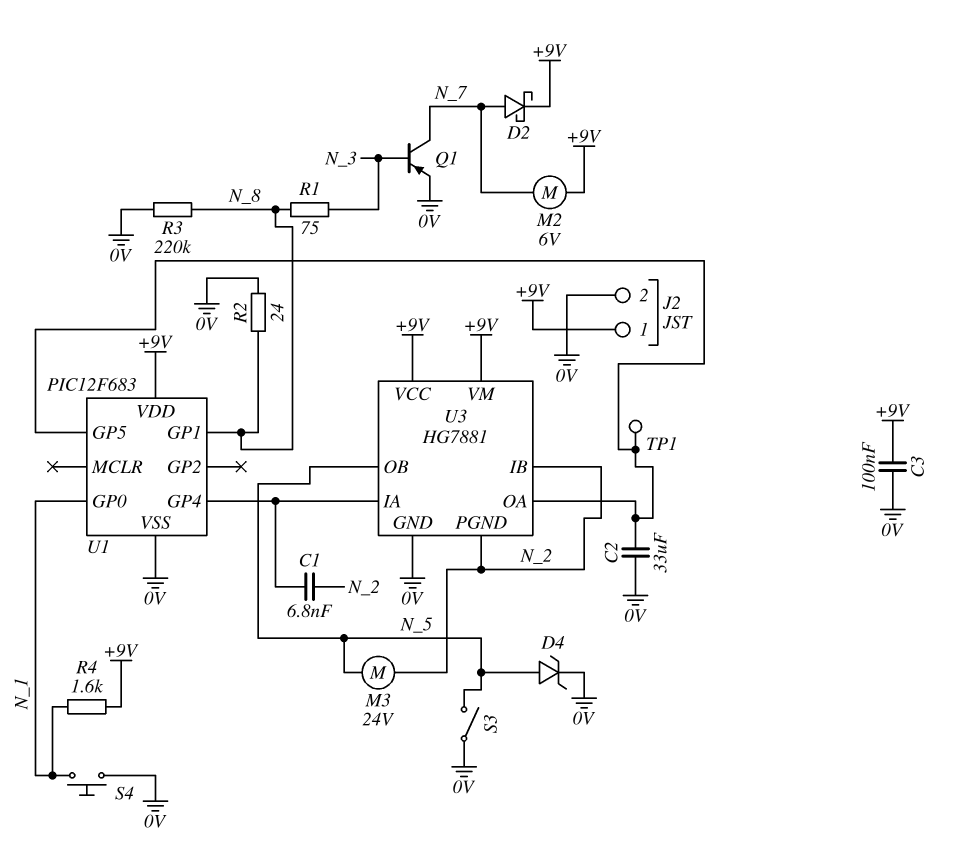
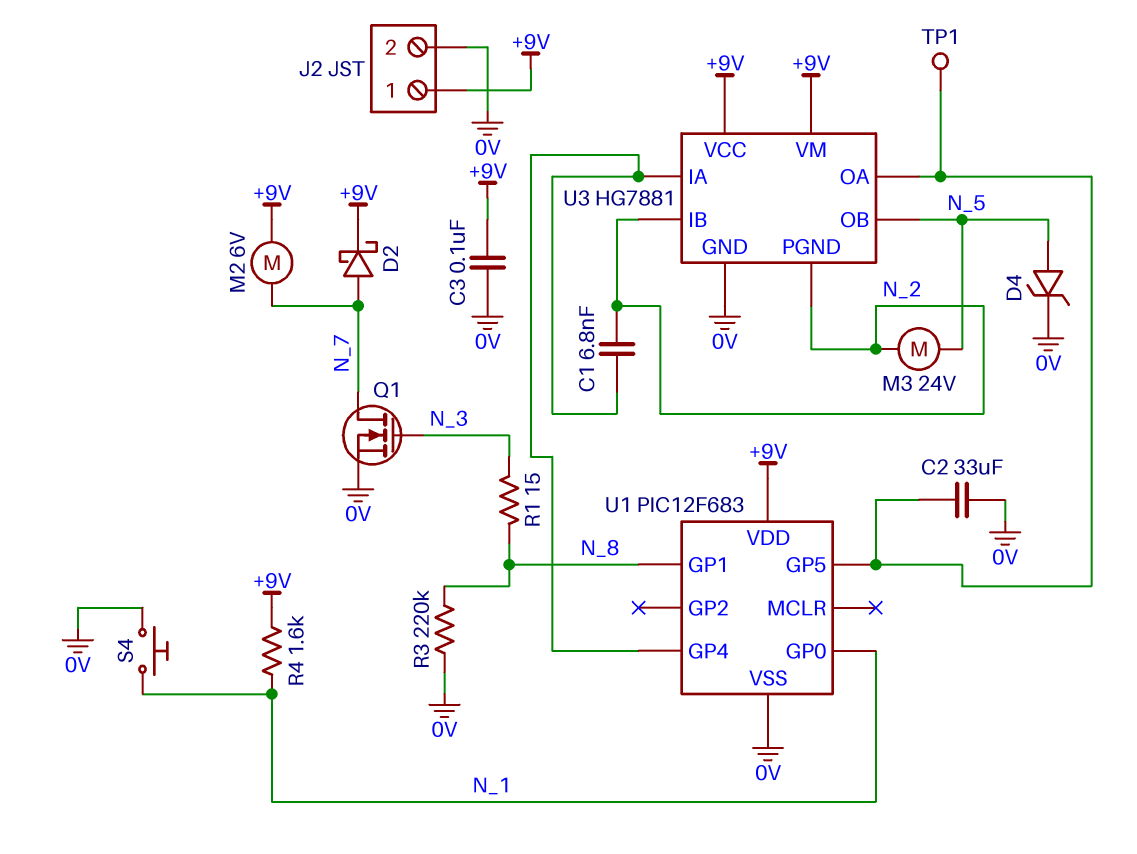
Q1: PNP (B N_3, C N_7, E 0V) -> NMOS (G N_3, D N_7, S 0V)
R1: 75 (N_3, N_8) -> 15 (N_3, N_8)
R2: 24 (0V, N_8) -> none
S3: switch (0V, N_5) -> none

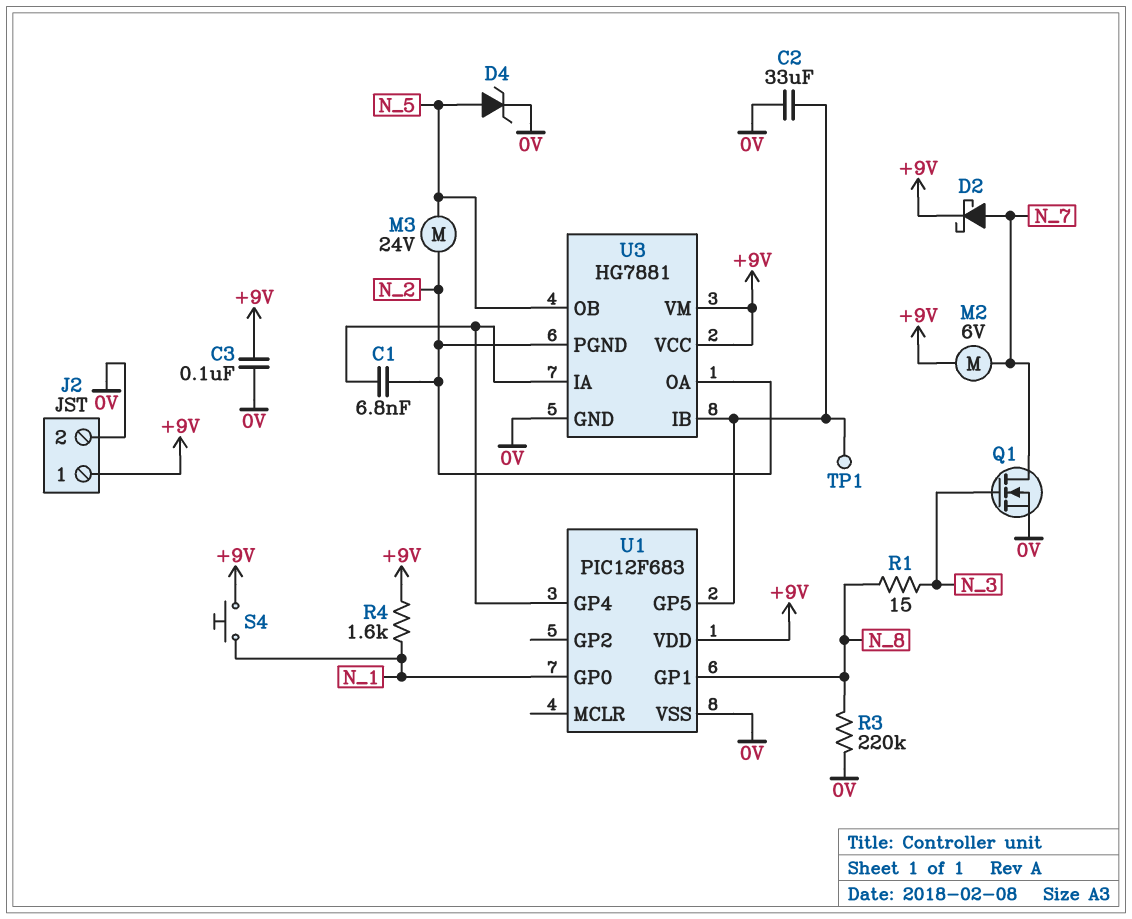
S4: button (0V, N_1) -> button (+9V, N_1)
U3 pin IB: N_2 -> U1/GP5
U3 pin OA: U1/GP5 -> N_2

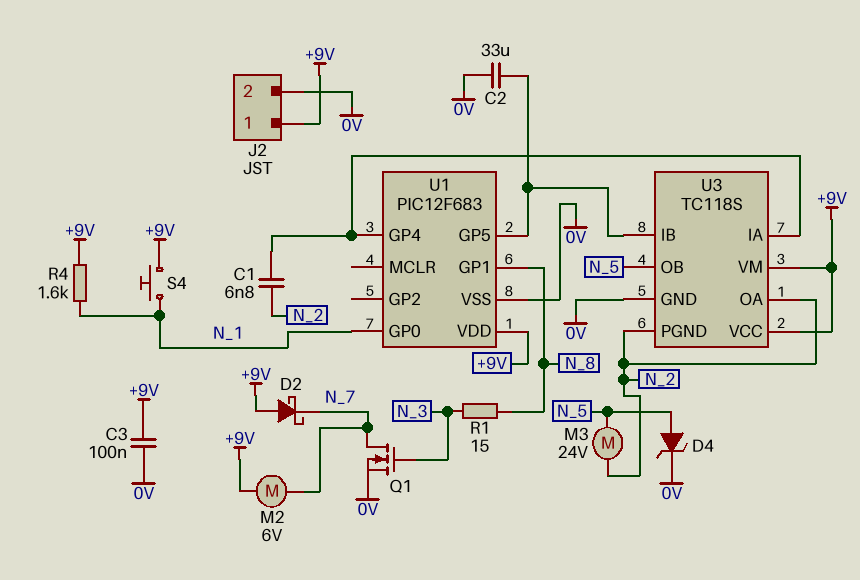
D2: schottky (A N_7, K +9V) -> schottky (A +9V, K N_7)
R3: 220k (0V, N_8) -> none
TP1: test point (U1/GP5) -> none
U3: HG7881 -> TC118S

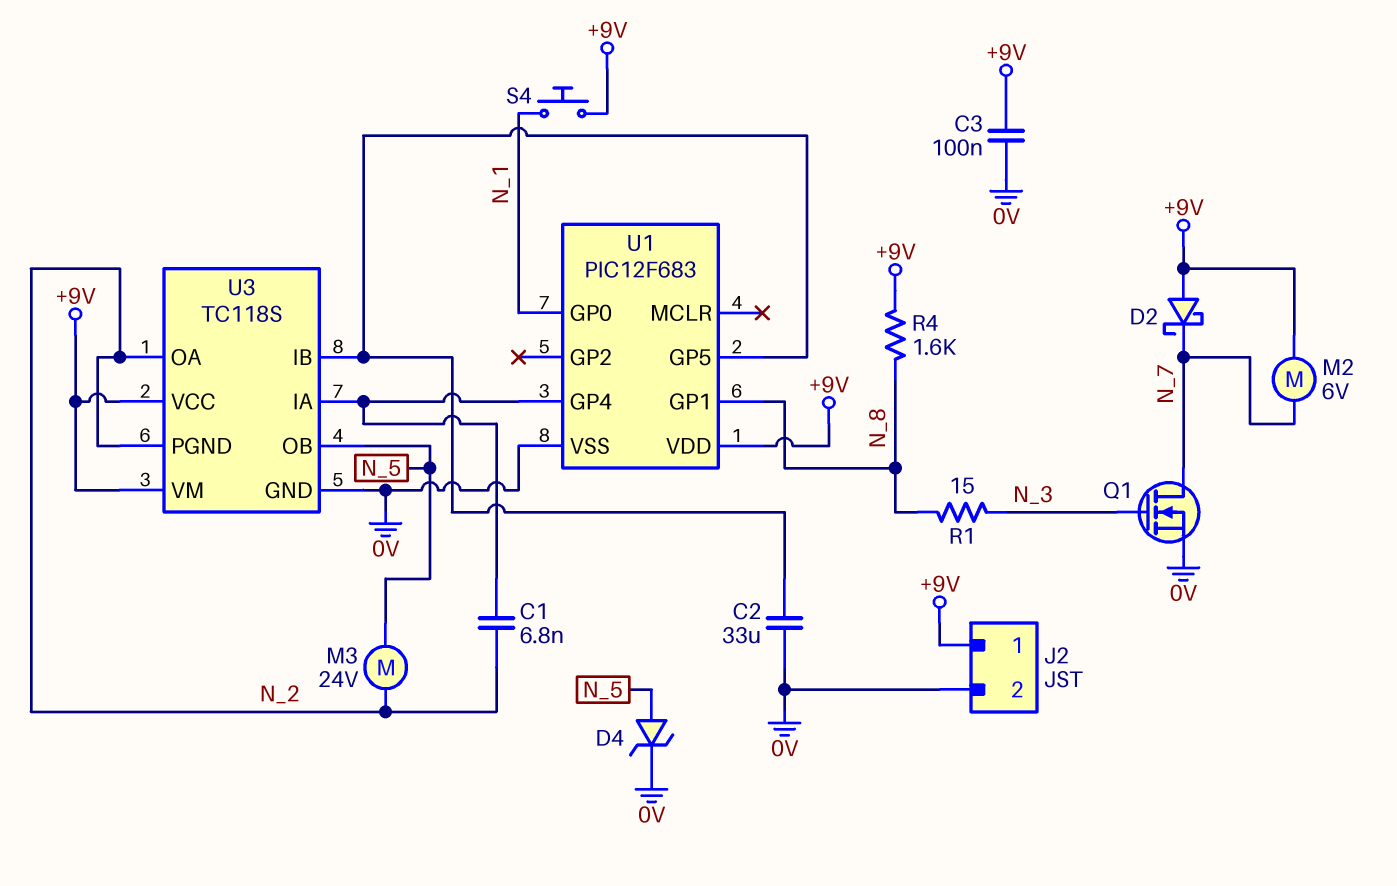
R4: 1.6k (+9V, N_1) -> 1.6k (+9V, N_8)

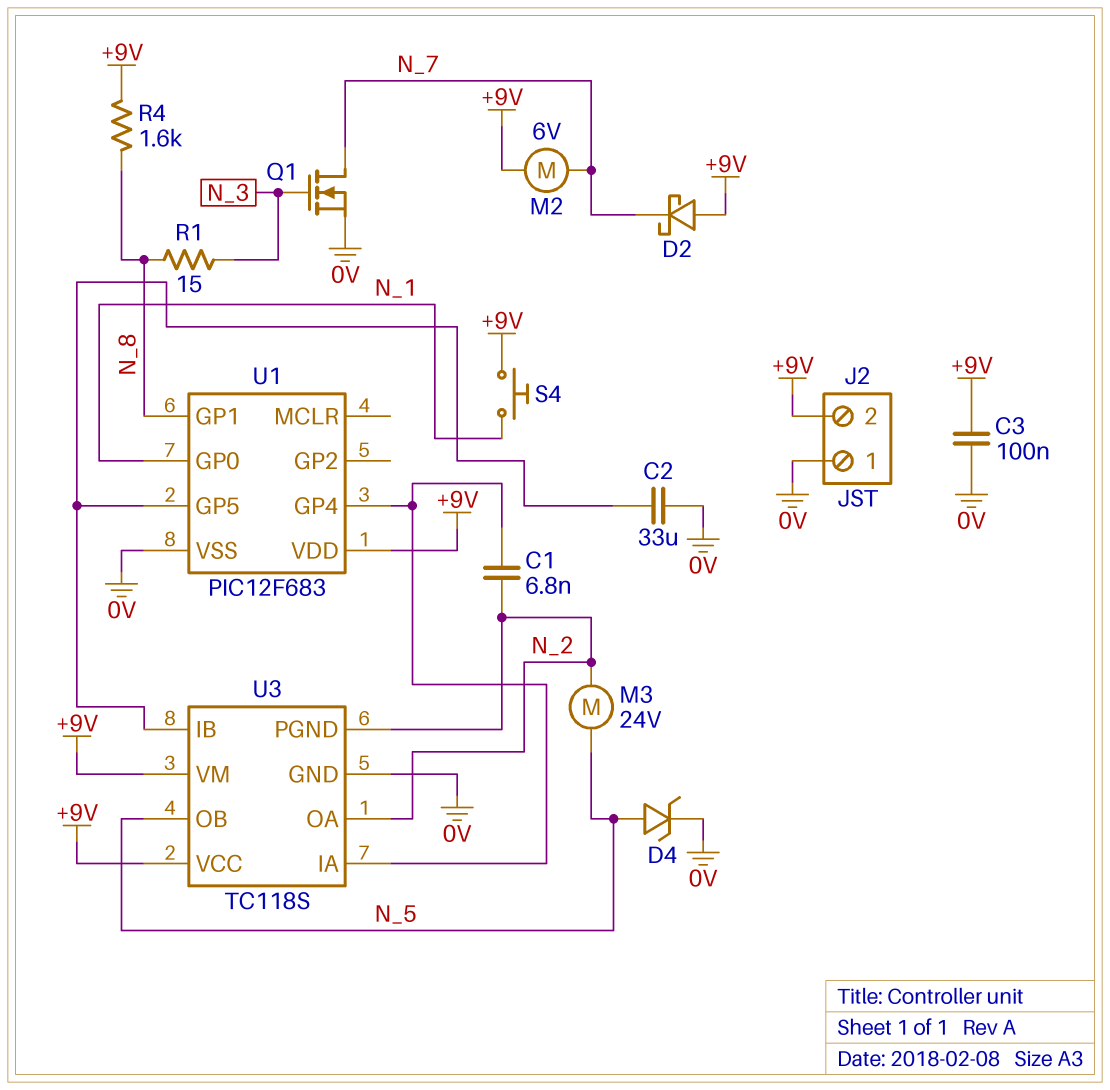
J2 pin 1: +9V -> 0V
J2 pin 2: 0V -> +9V

